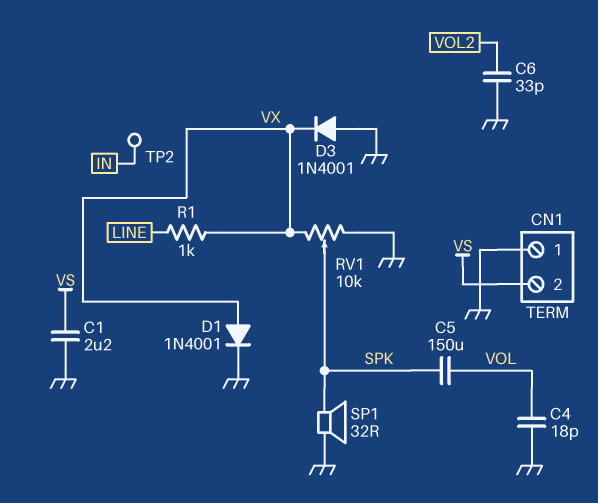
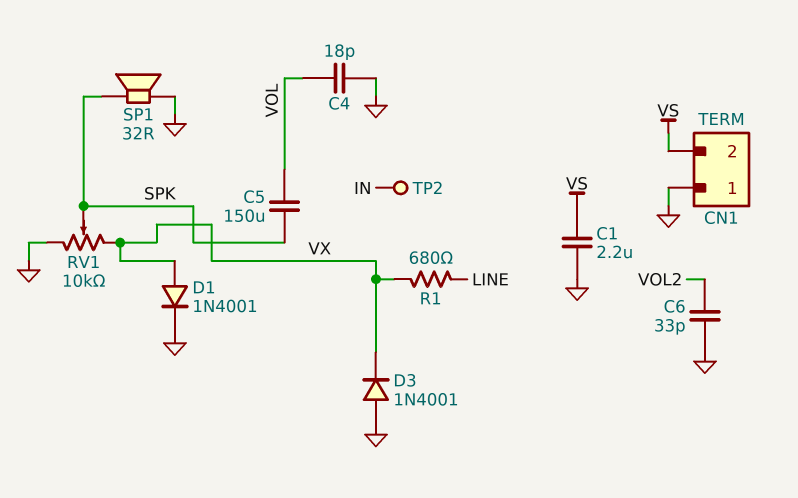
R1: 1k (LINE, VX) -> 680 (LINE, VX)

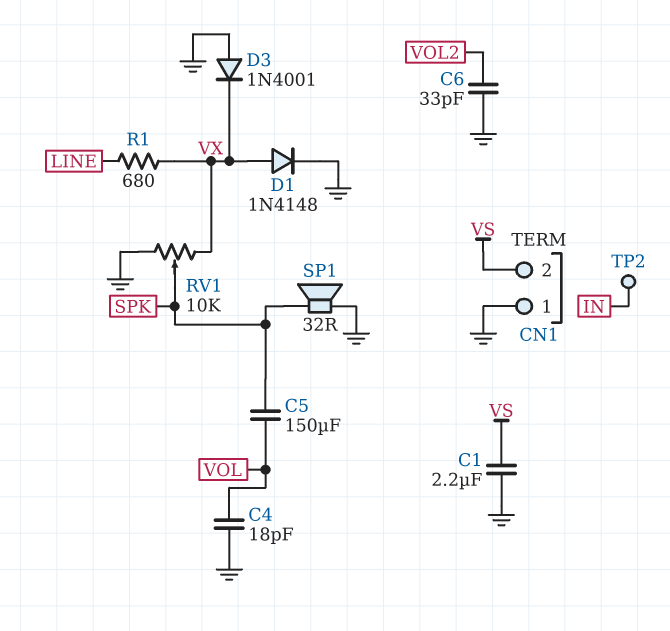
D1: diode 1N4001 (A VX, K GND) -> diode 1N4148 (A VX, K GND)

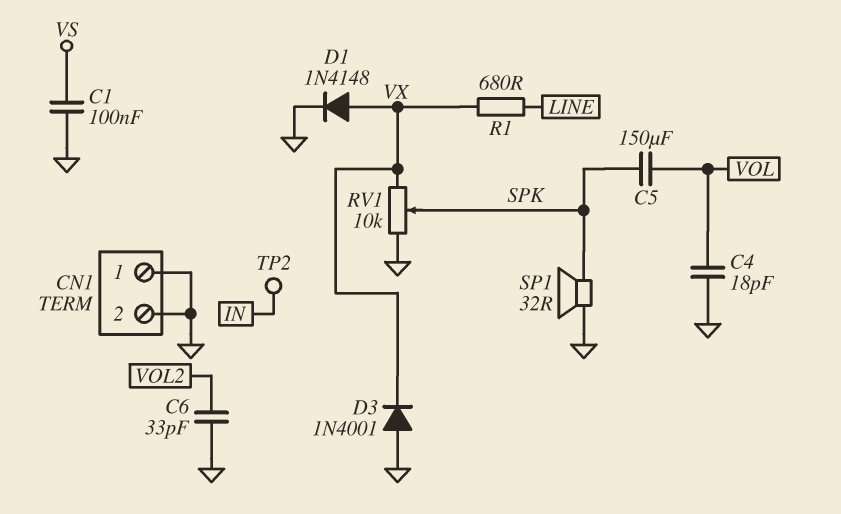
C1: 2.2uF (GND, VS) -> 100nF (GND, VS)
CN1 pin 2: VS -> GND

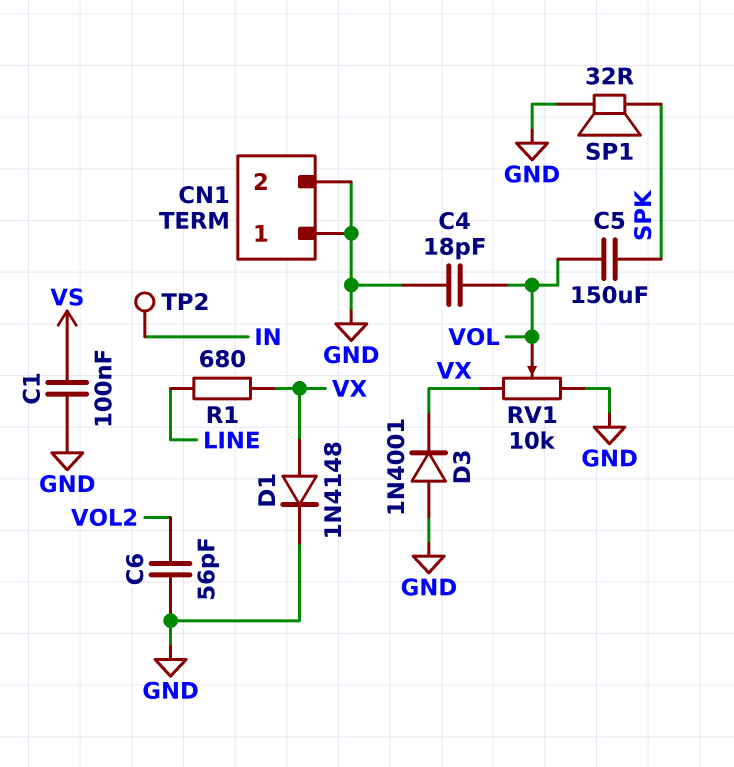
C6: 33pF (GND, VOL2) -> 56pF (GND, VOL2)
RV1: 10k (GND, VX, wiper SPK) -> 10k (GND, VX, wiper VOL)

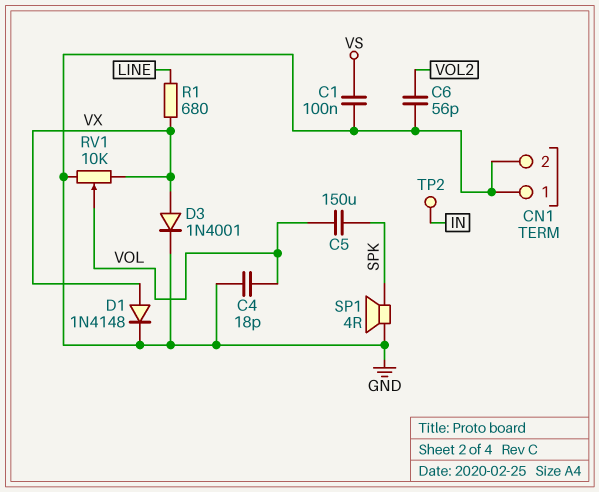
D3: diode 1N4001 (A GND, K VX) -> diode 1N4001 (A VX, K GND)
SP1: speaker 32R (GND, SPK) -> speaker 4R (GND, SPK)

